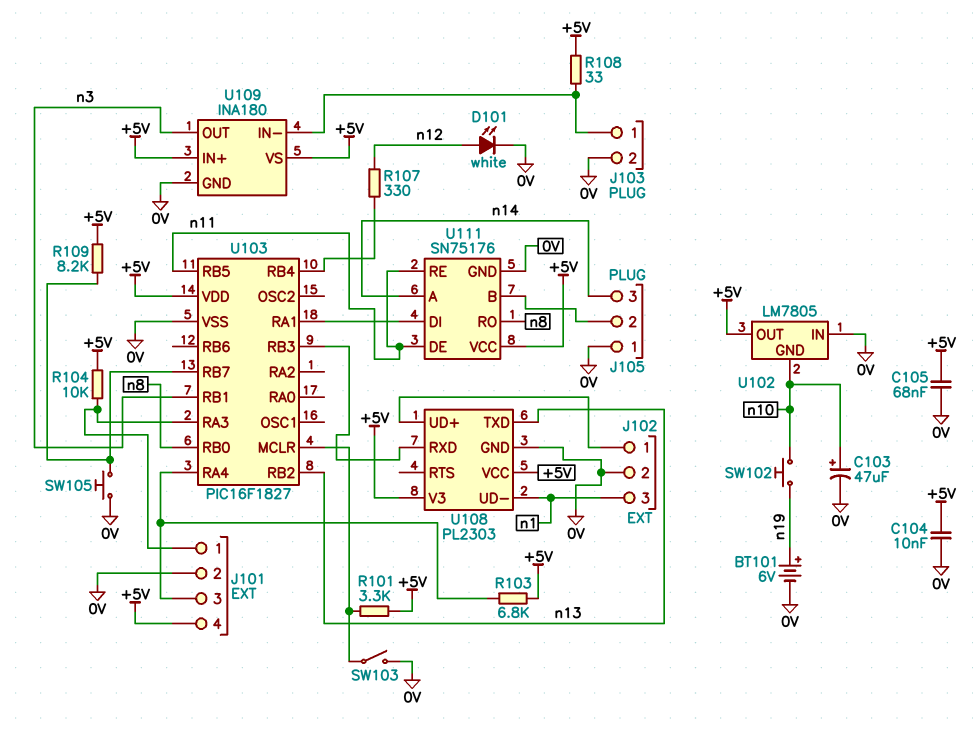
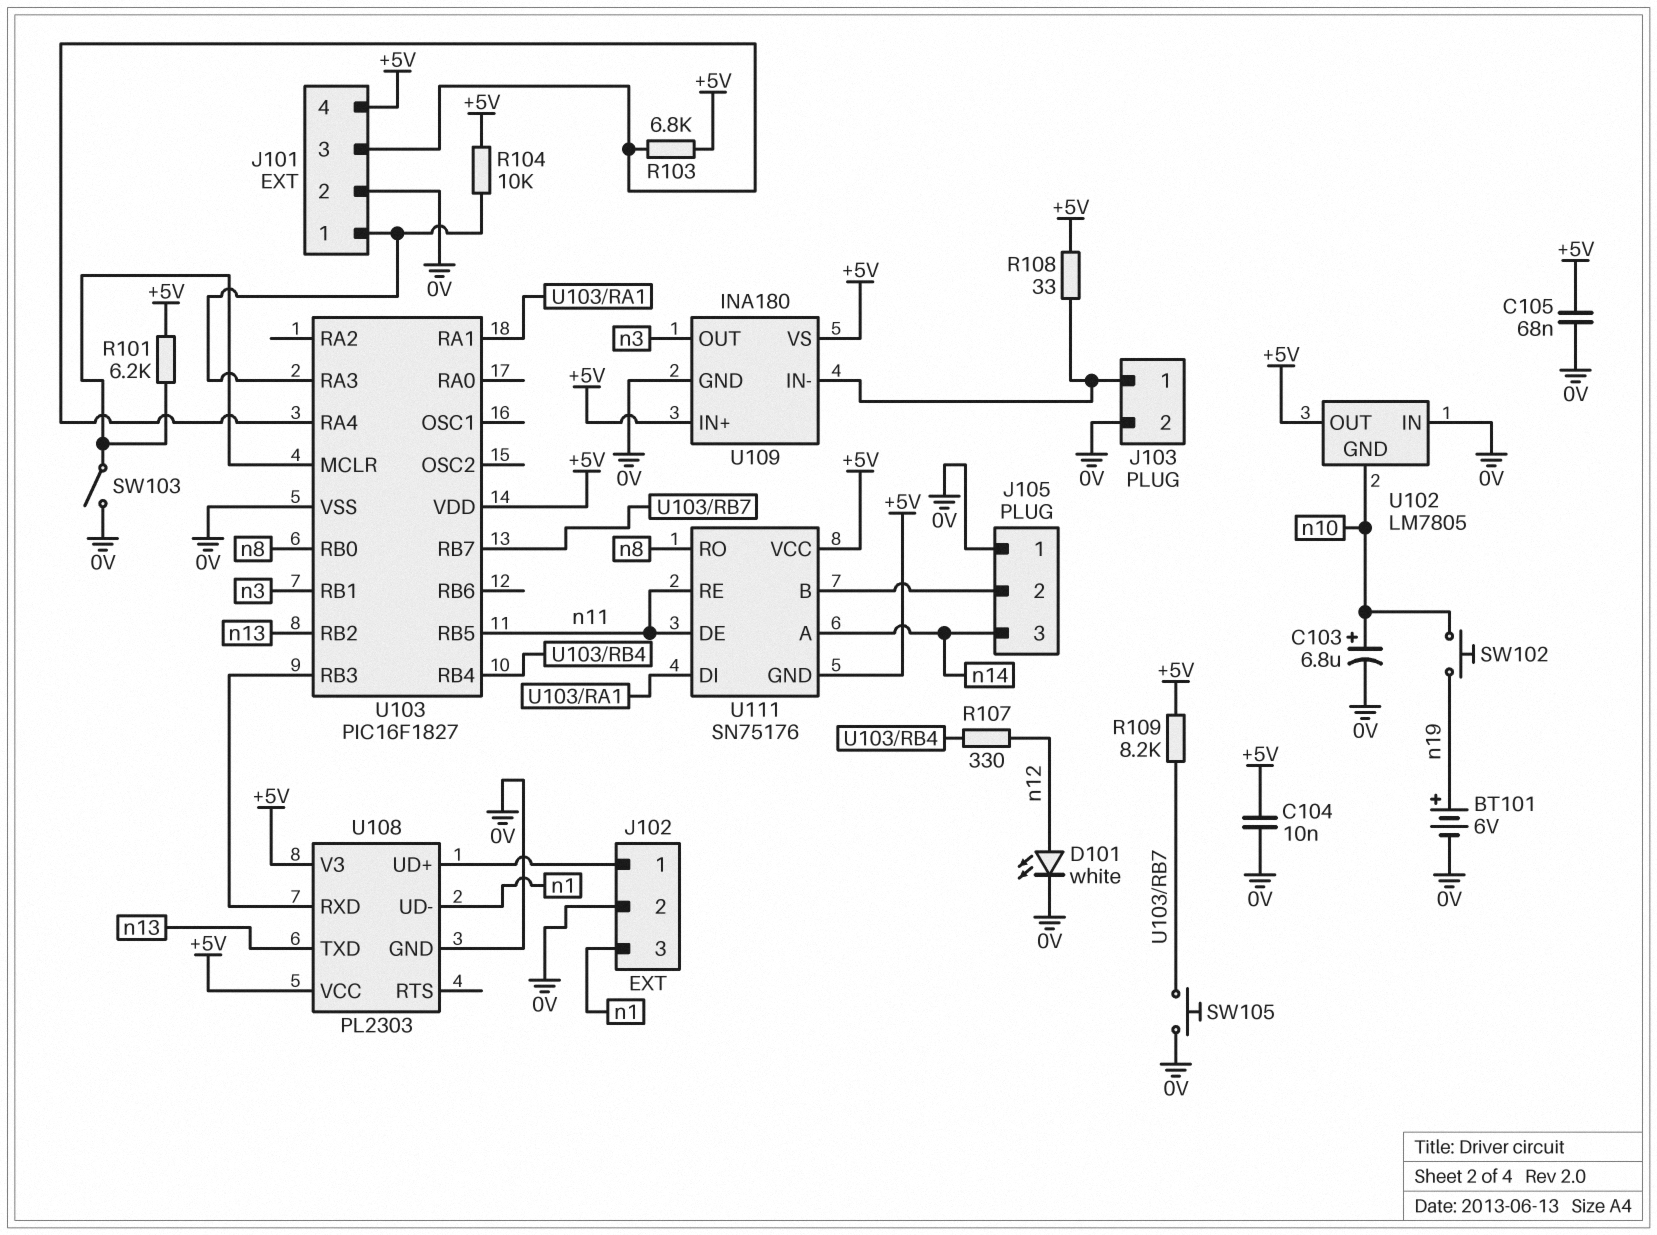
C103: 47uF (plus n10, minus 0V) -> 6.8uF (plus n10, minus 0V)
R101: 3.3k (+5V, U103/MCLR) -> 6.2k (+5V, U103/MCLR)
U111 pin GND: 0V -> +5V

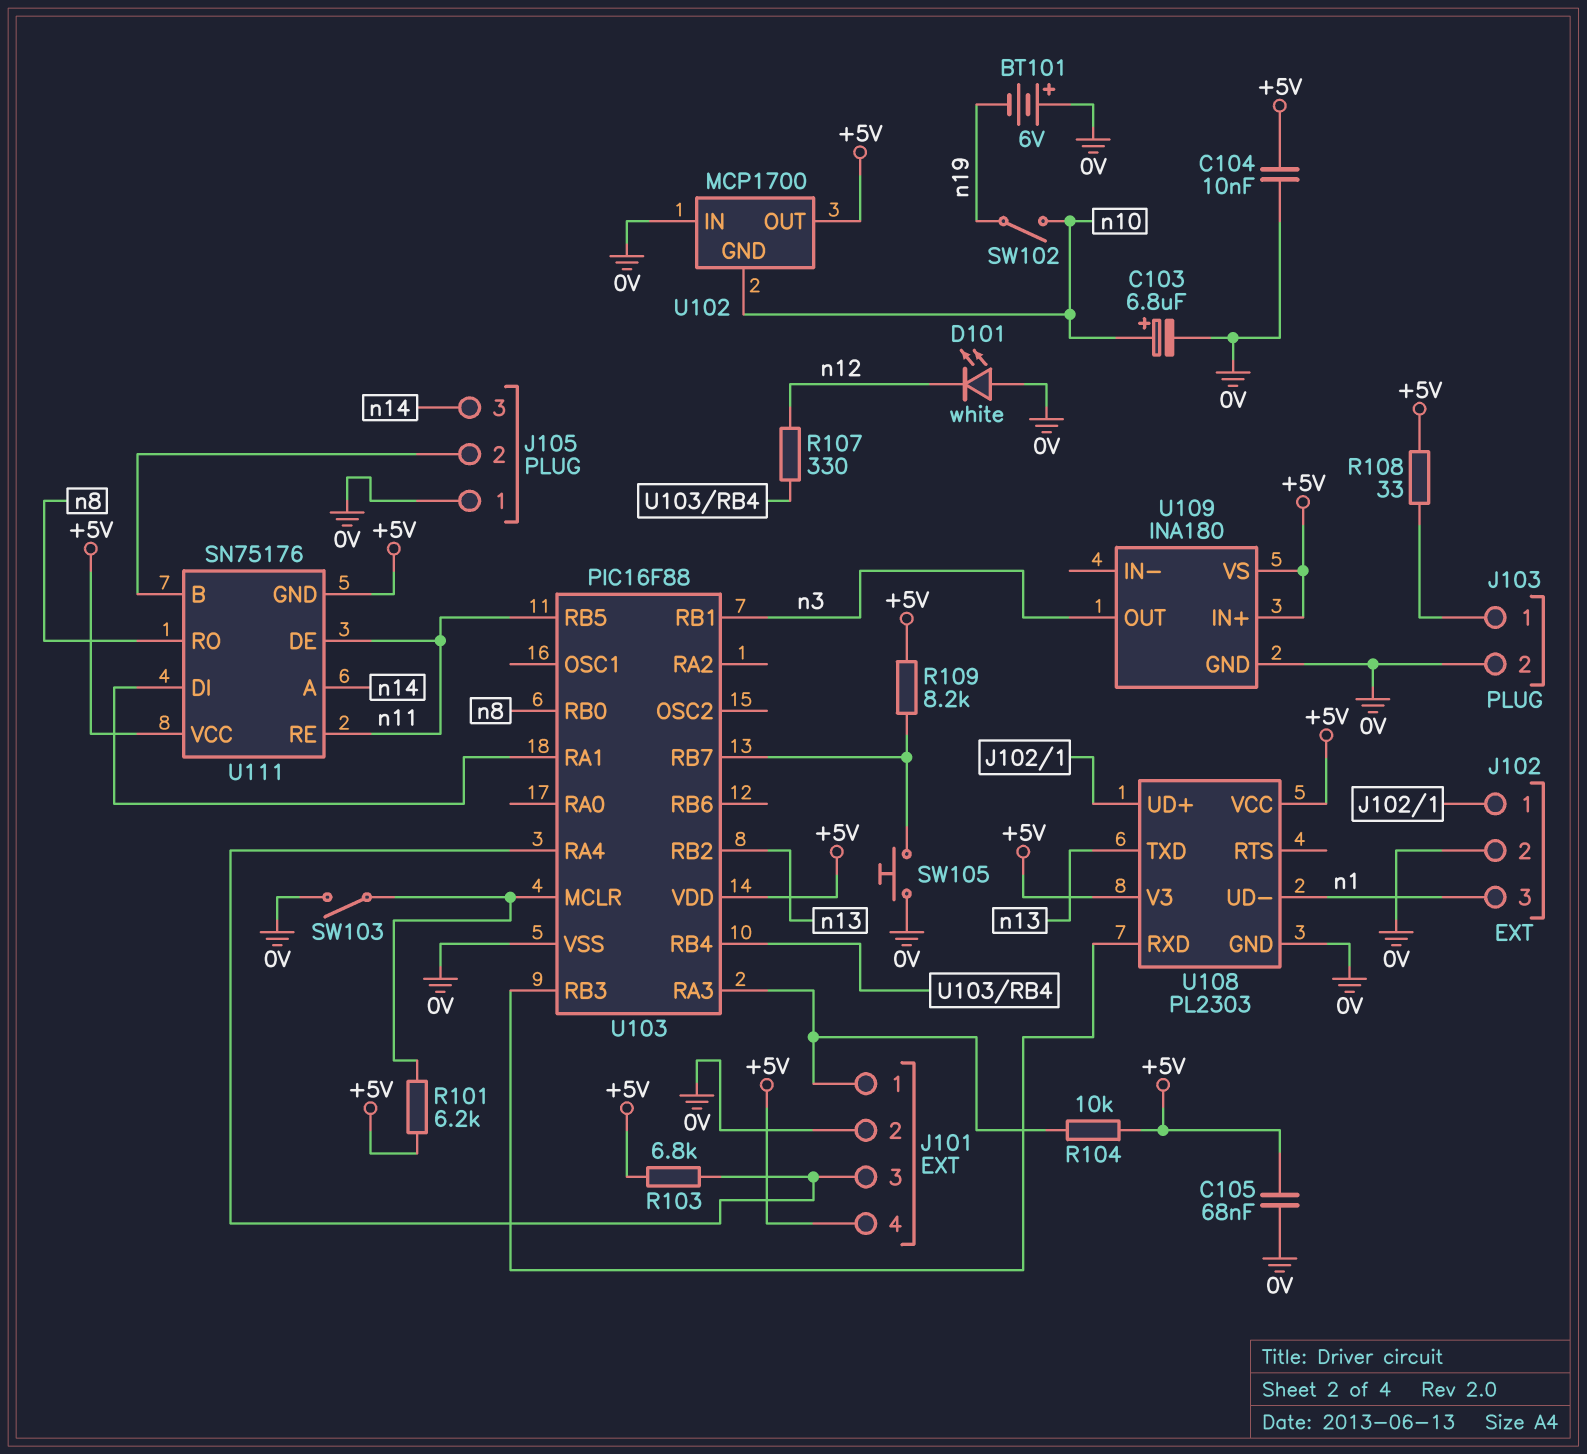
BT101: 6V (plus n19, minus 0V) -> 6V (plus 0V, minus n19)
D101: LED white (A n12, K 0V) -> LED white (A 0V, K n12)
SW102: button (n10, n19) -> switch (n10, n19)
U102: LM7805 -> MCP1700
U103: PIC16F1827 -> PIC16F88
U109 pin IN-: J103/1 -> none

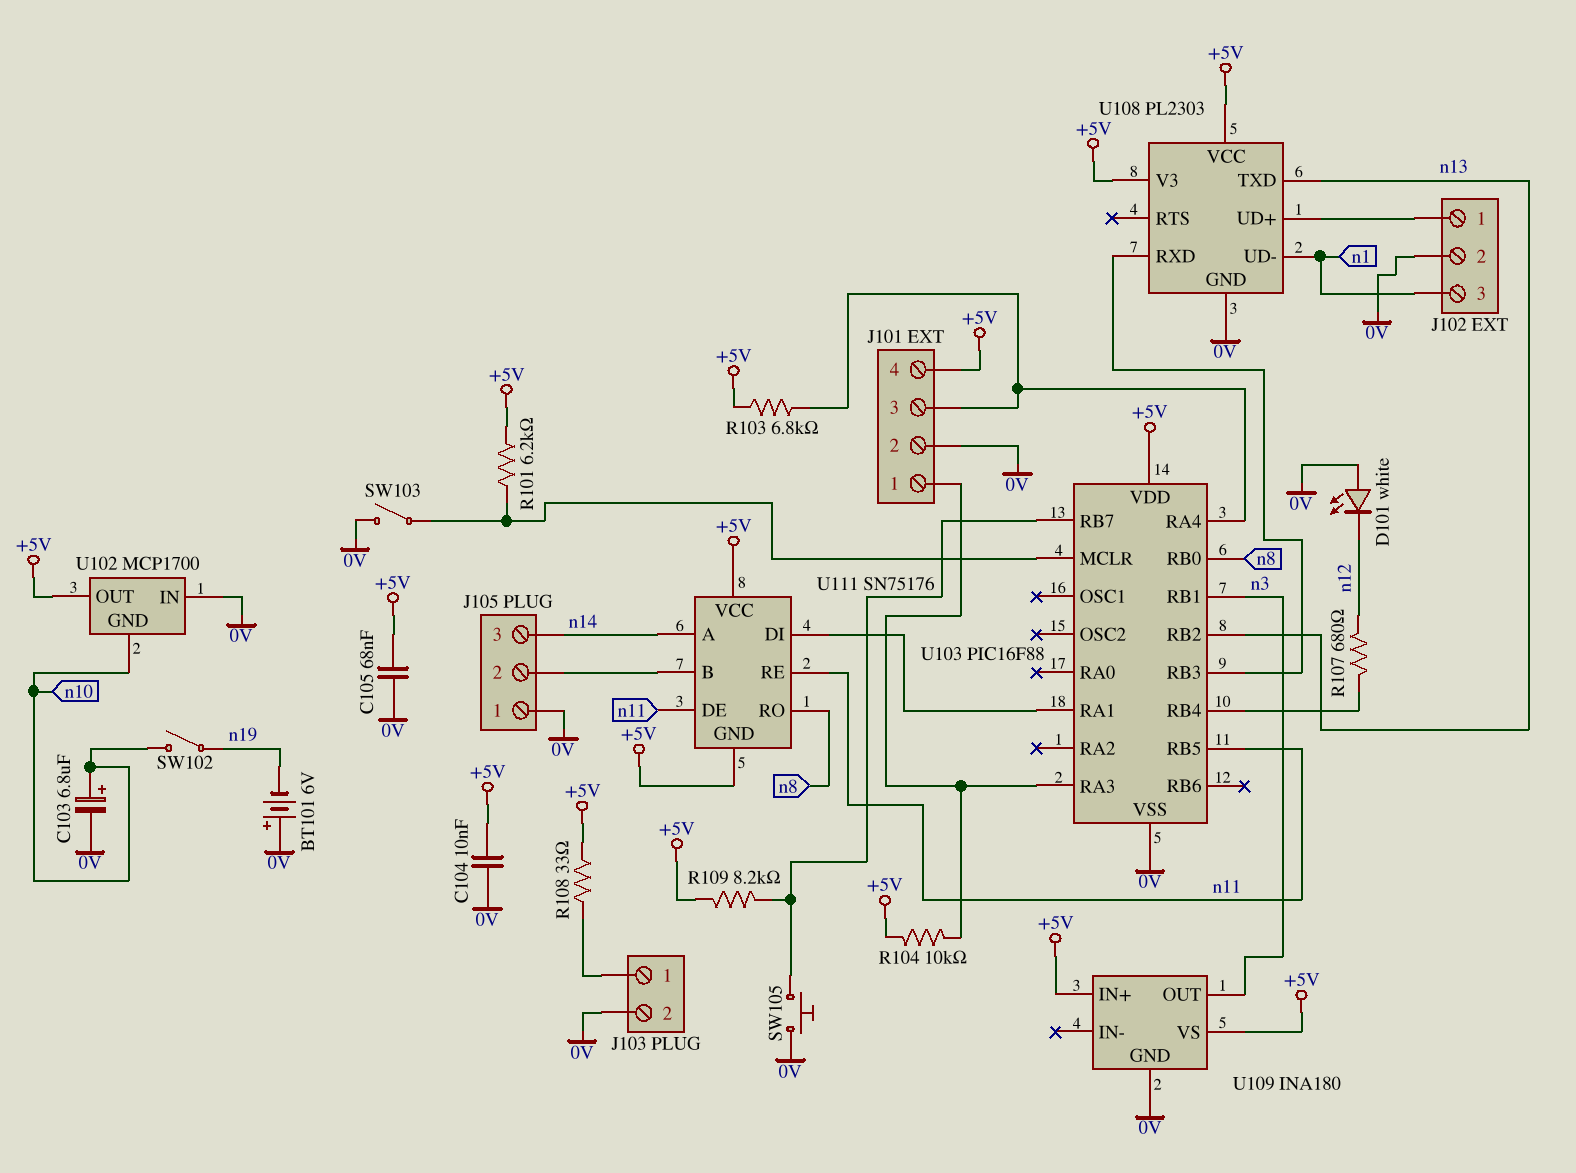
R107: 330 (U103/RB4, n12) -> 680 (U103/RB4, n12)

